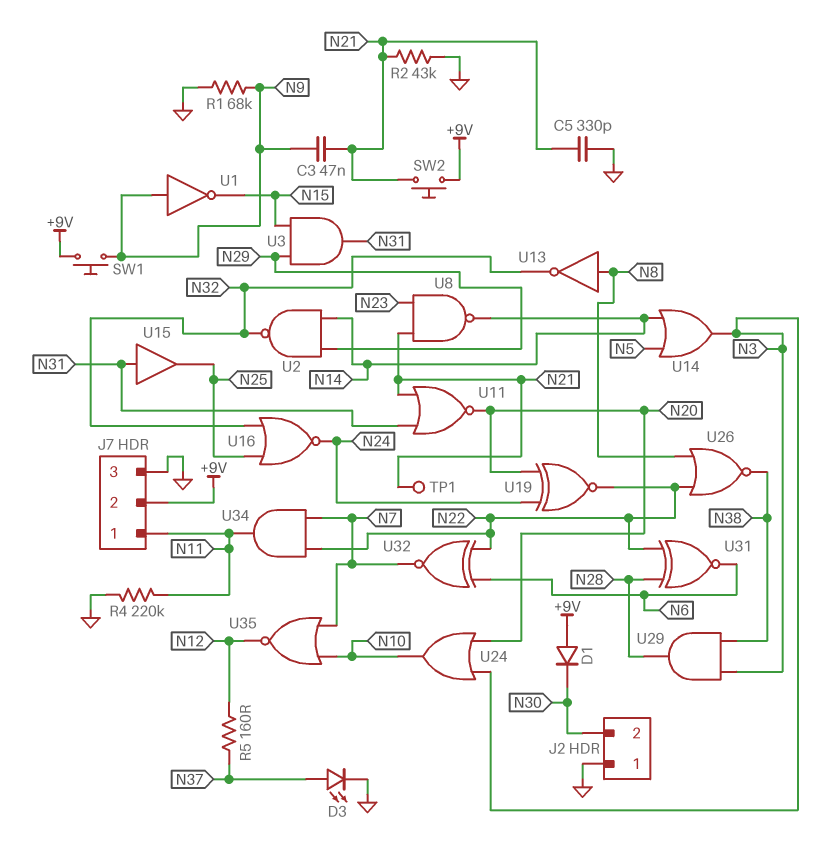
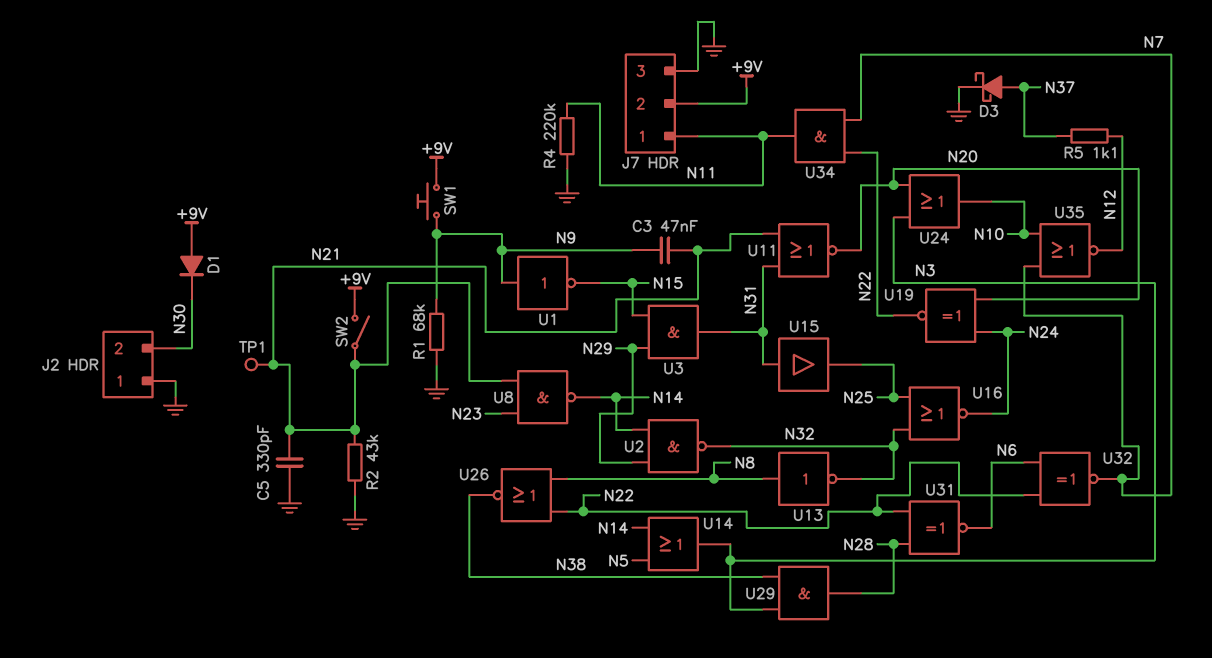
D3: LED (A N37, K GND) -> schottky (A N37, K GND)
R5: 160 (N12, N37) -> 1.1k (N12, N37)
SW2: button (+9V, N21) -> switch (+9V, N21)

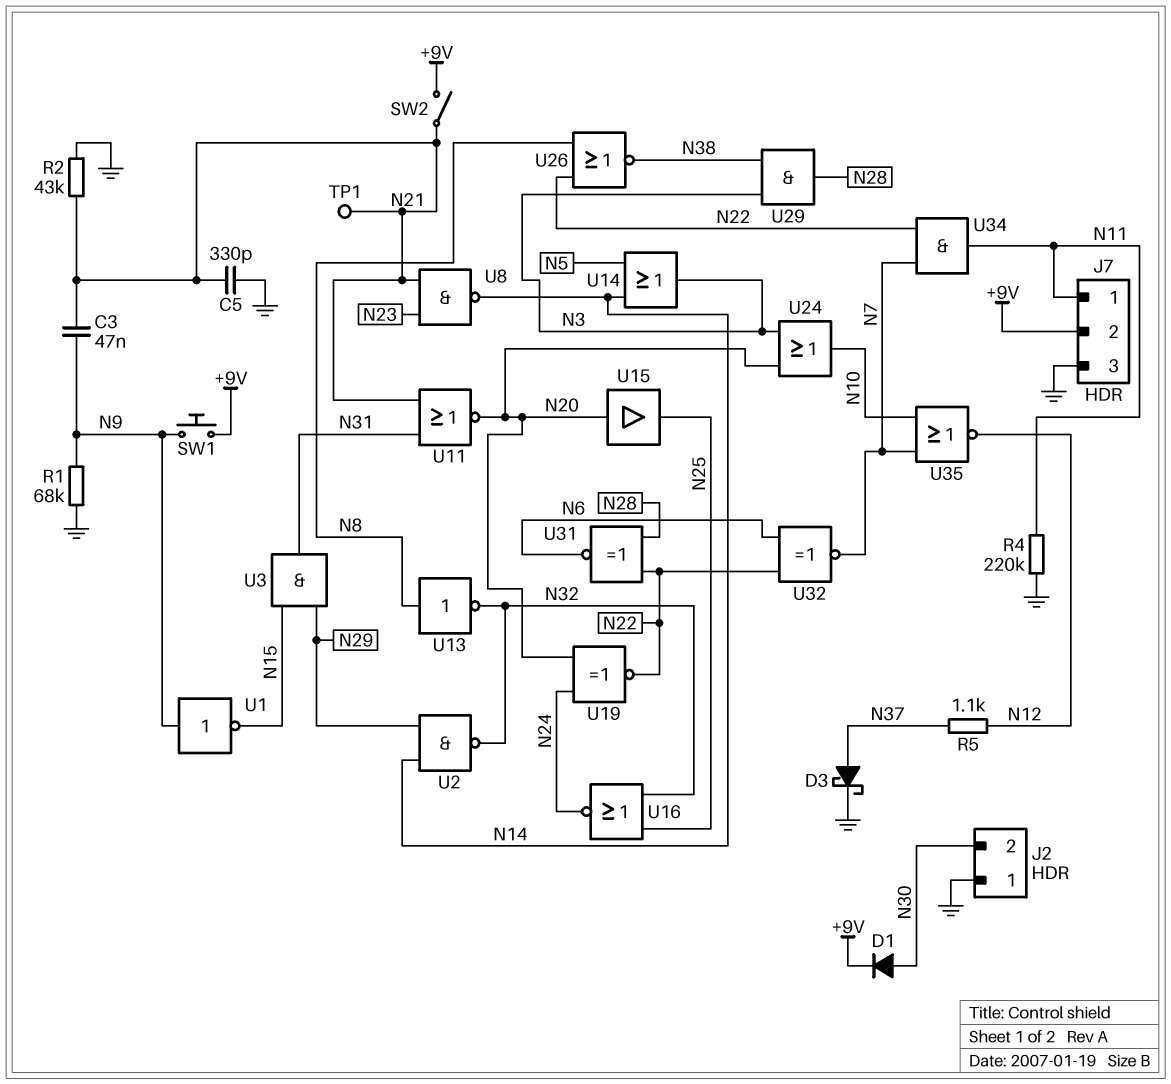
D1: diode (A +9V, K N30) -> diode (A N30, K +9V)
U15: buffer (in N31, out N25) -> buffer (in N20, out N25)

